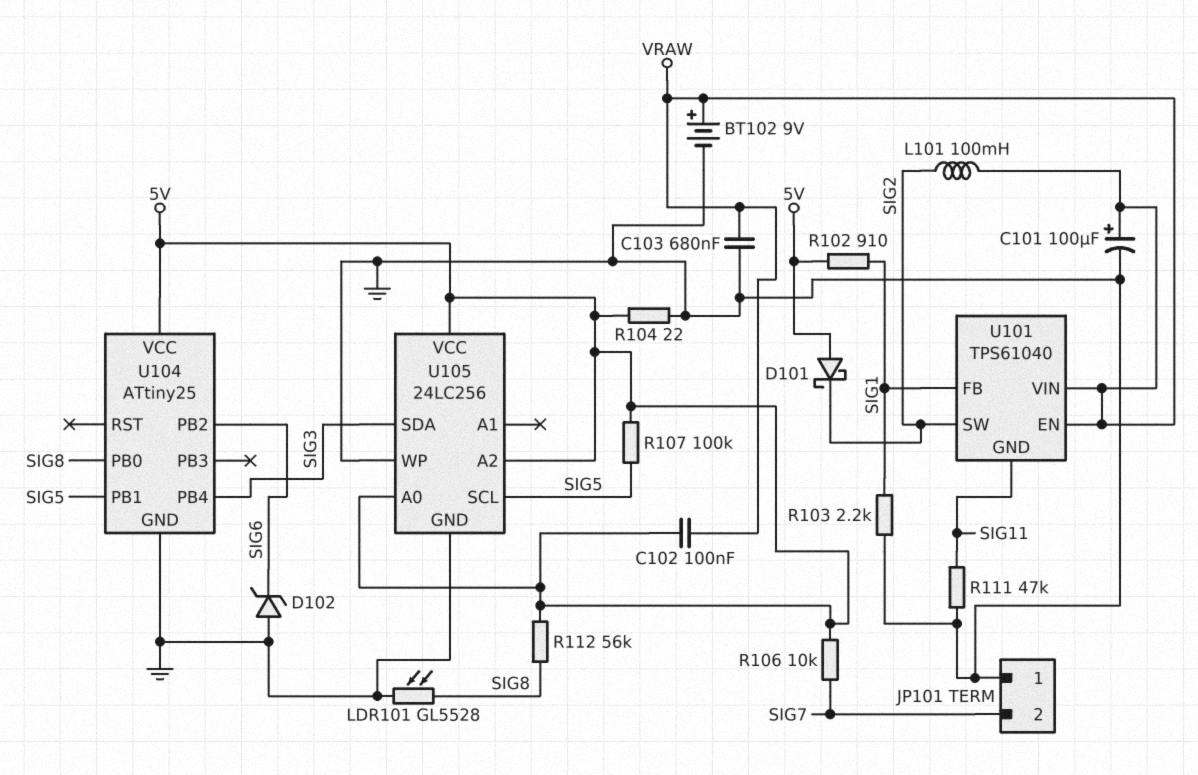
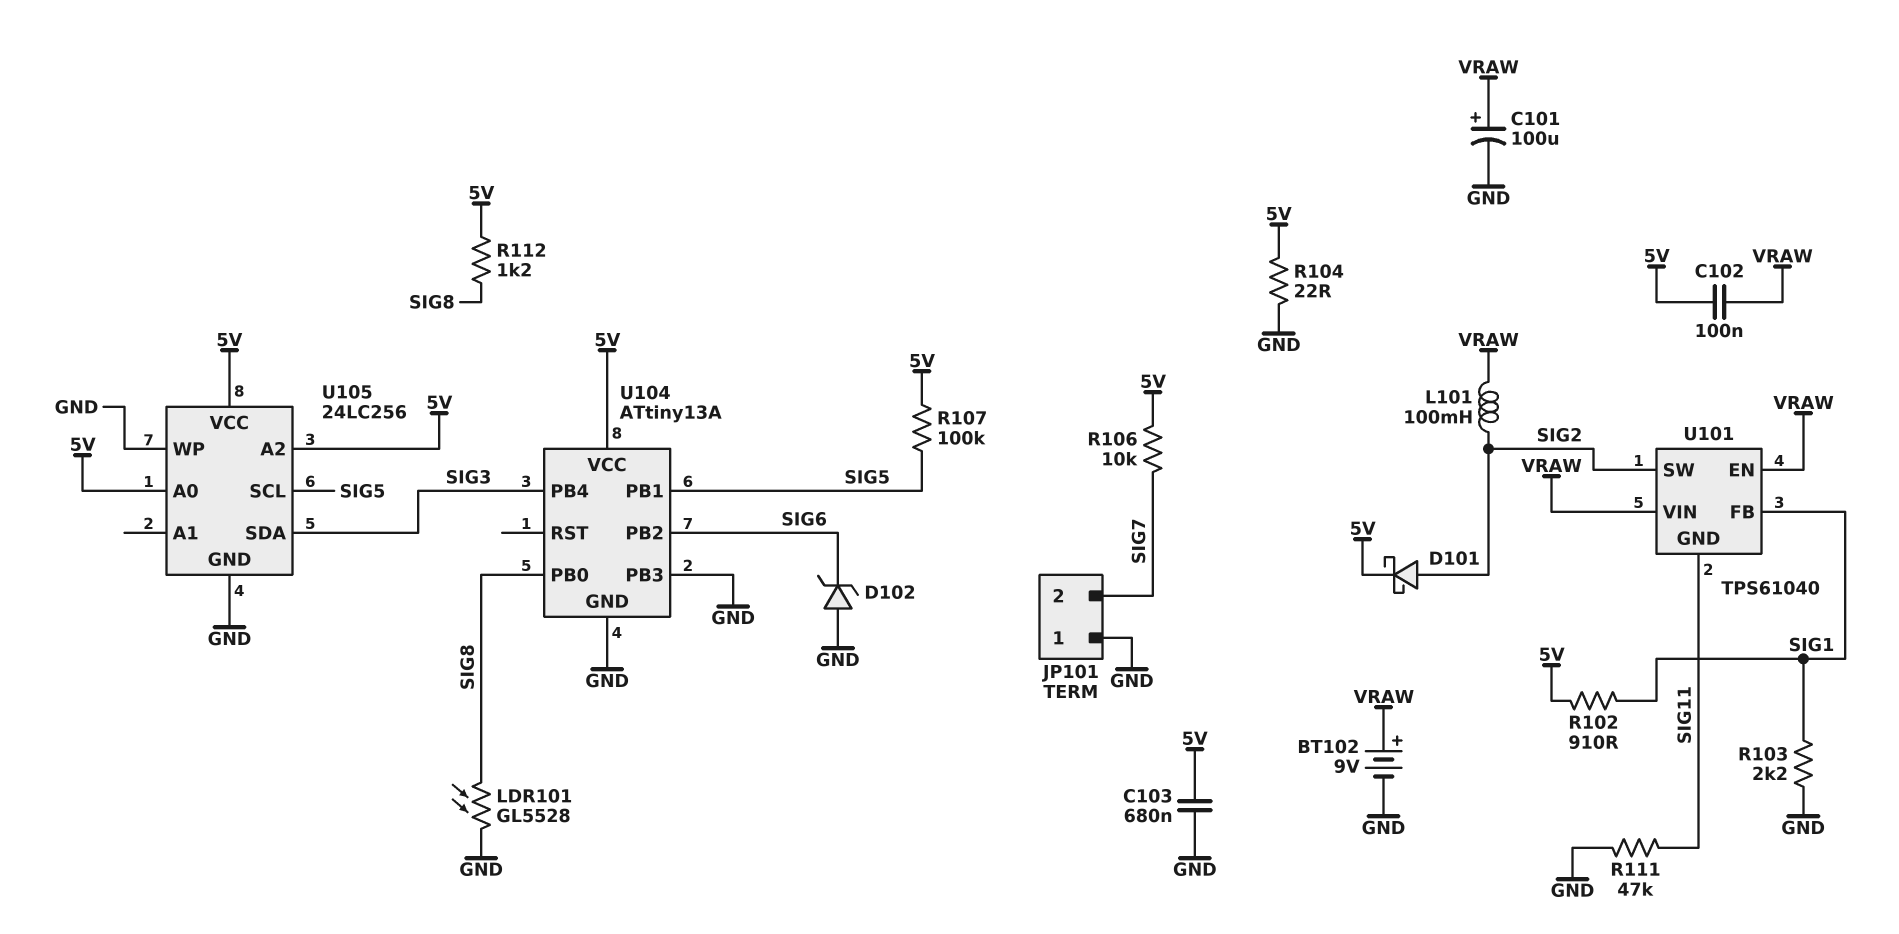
C103: 680nF (GND, VRAW) -> 680nF (5V, GND)
D101: schottky (A 5V, K SIG2) -> schottky (A SIG2, K 5V)
R112: 56k (5V, SIG8) -> 1.2k (5V, SIG8)
U104: ATtiny25 -> ATtiny13A
U104 pin PB3: none -> GND

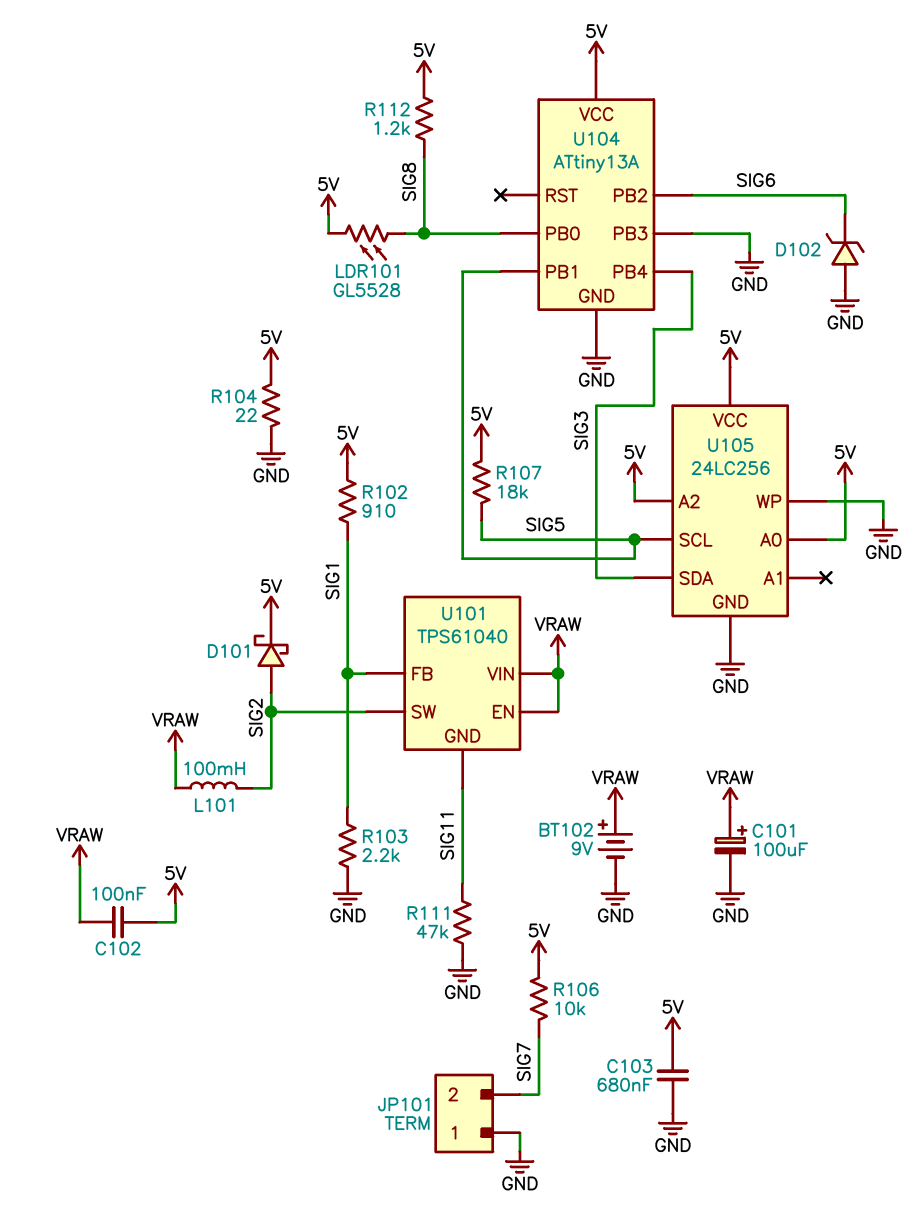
LDR101: GL5528 (GND, SIG8) -> GL5528 (5V, SIG8)
R107: 100k (5V, SIG5) -> 18k (5V, SIG5)

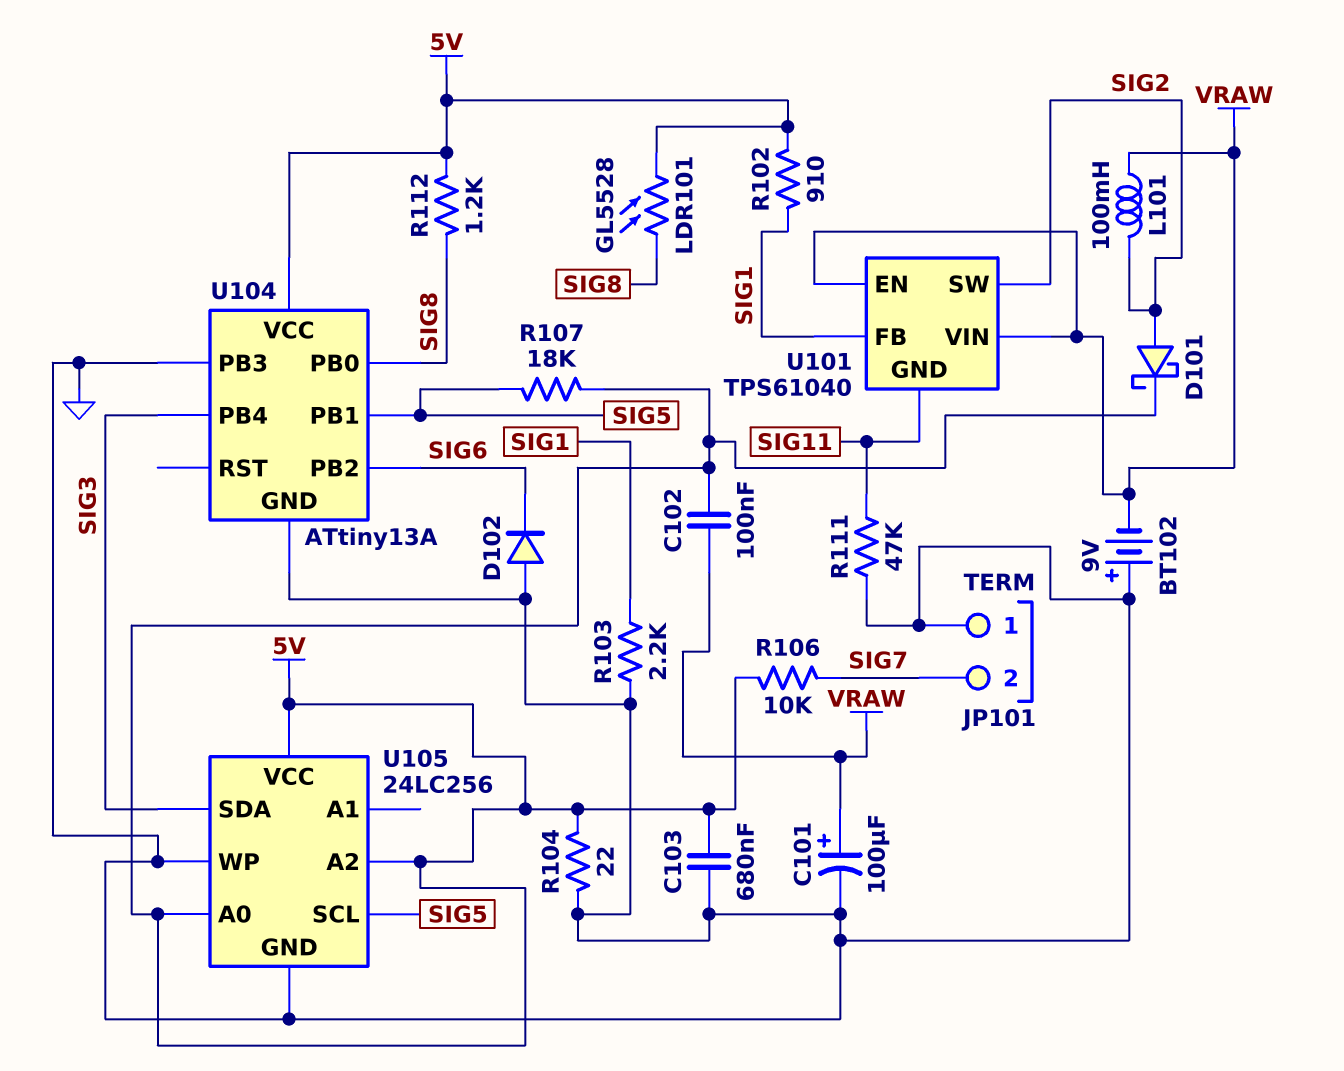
BT102: 9V (plus VRAW, minus GND) -> 9V (plus GND, minus VRAW)
D102: zener (A GND, K SIG6) -> diode (A GND, K SIG6)

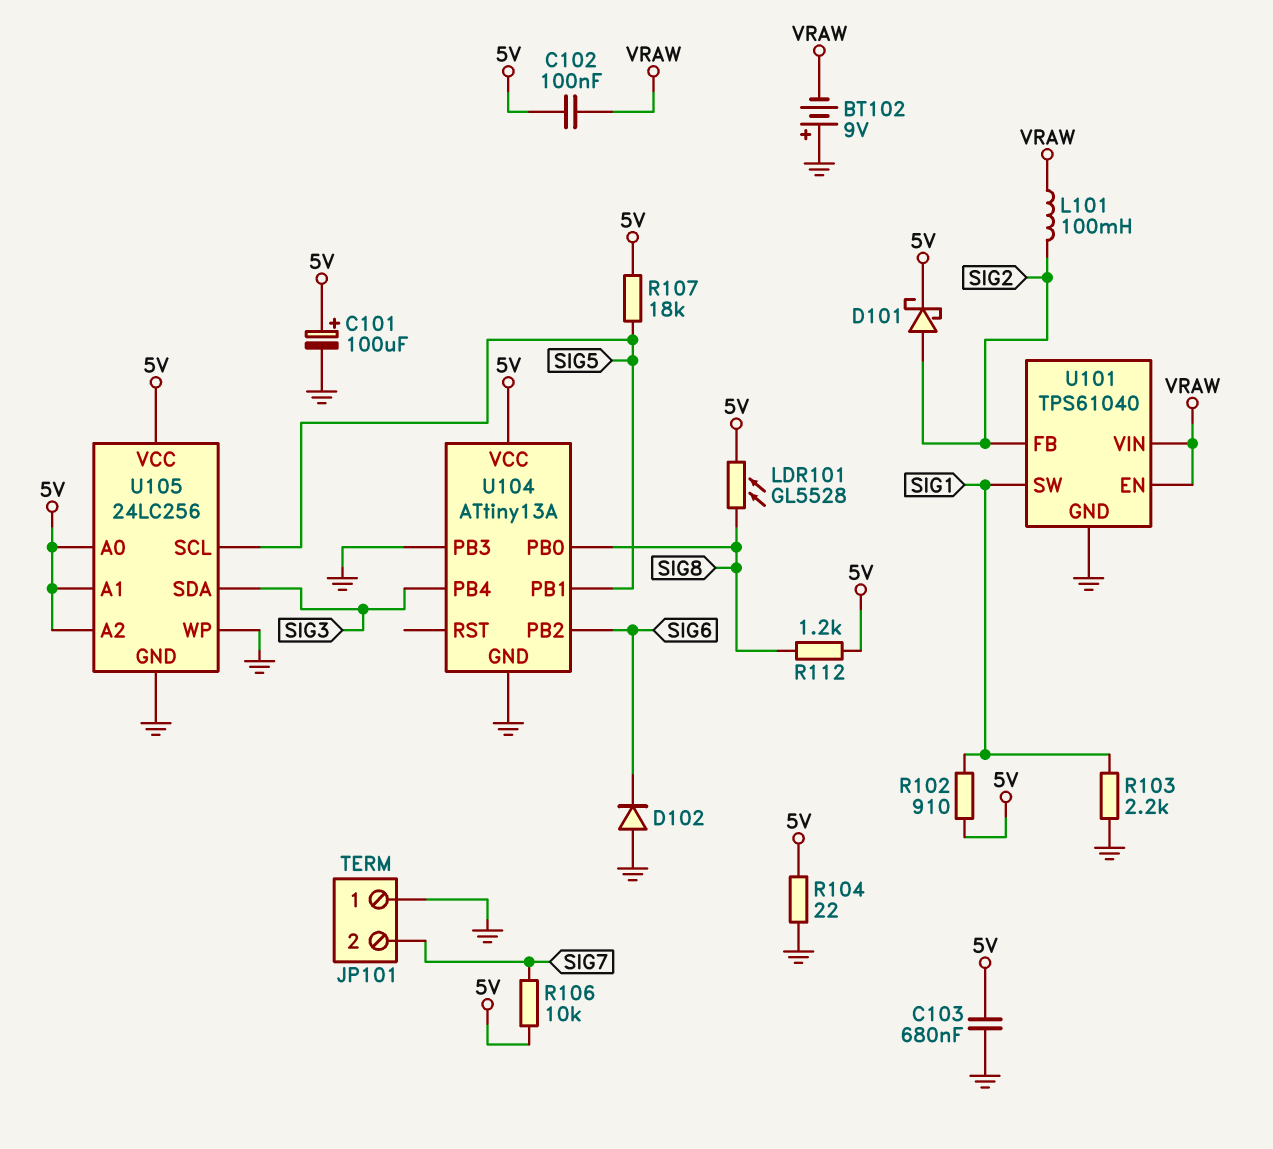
C101: 100uF (plus VRAW, minus GND) -> 100uF (plus 5V, minus GND)
R111: 47k (GND, SIG11) -> none
U101 pin FB: SIG1 -> SIG2
U101 pin GND: SIG11 -> GND
U101 pin SW: SIG2 -> SIG1
U105 pin A1: none -> 5V

